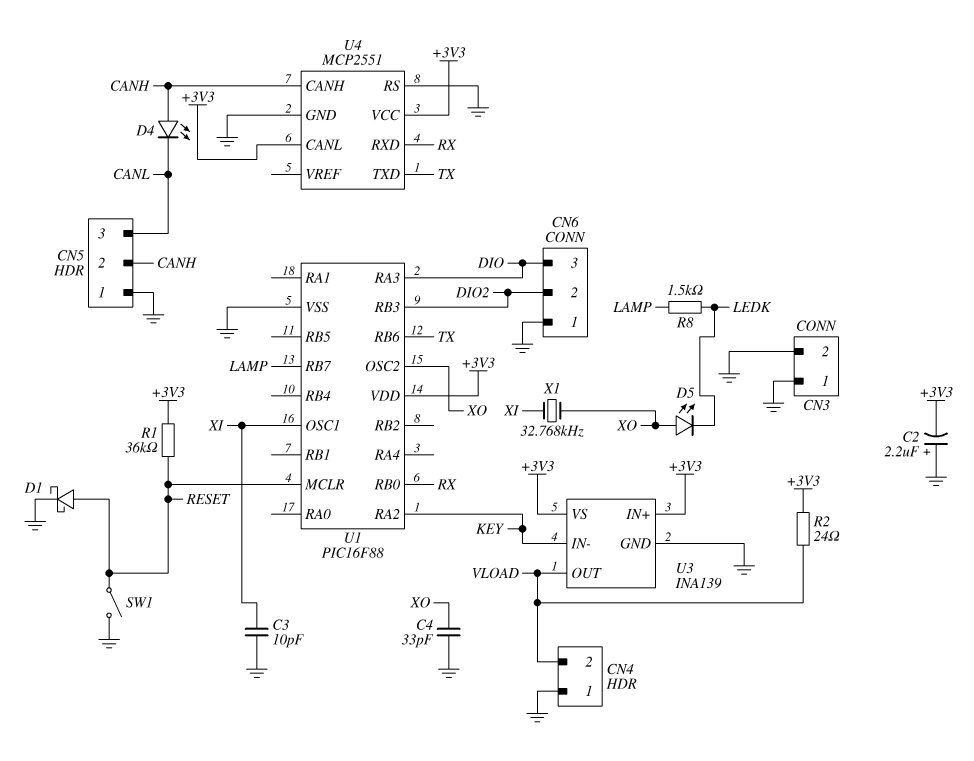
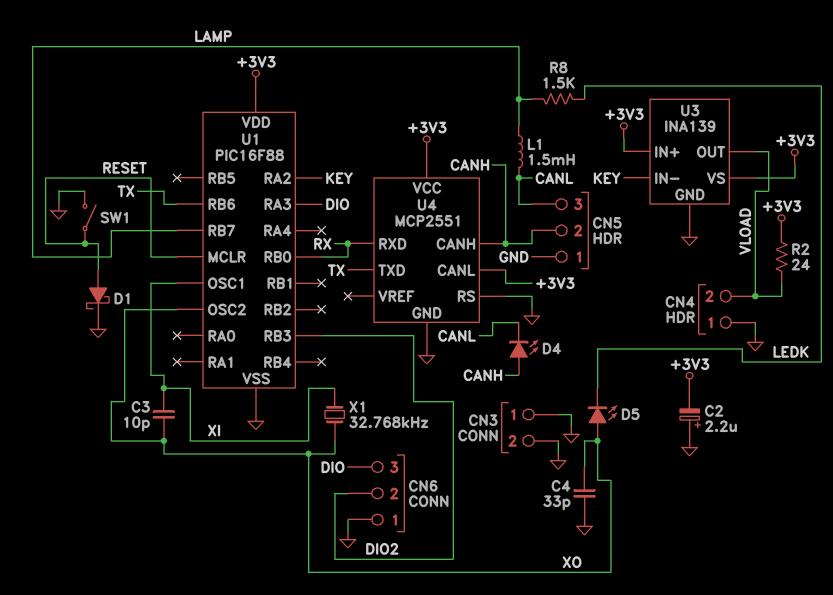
C3: 10pF (GND, XI) -> 10pF (XI, XO)
L1: none -> 1.5mH (CANL, LAMP)
R1: 36k (+3V3, RESET) -> none

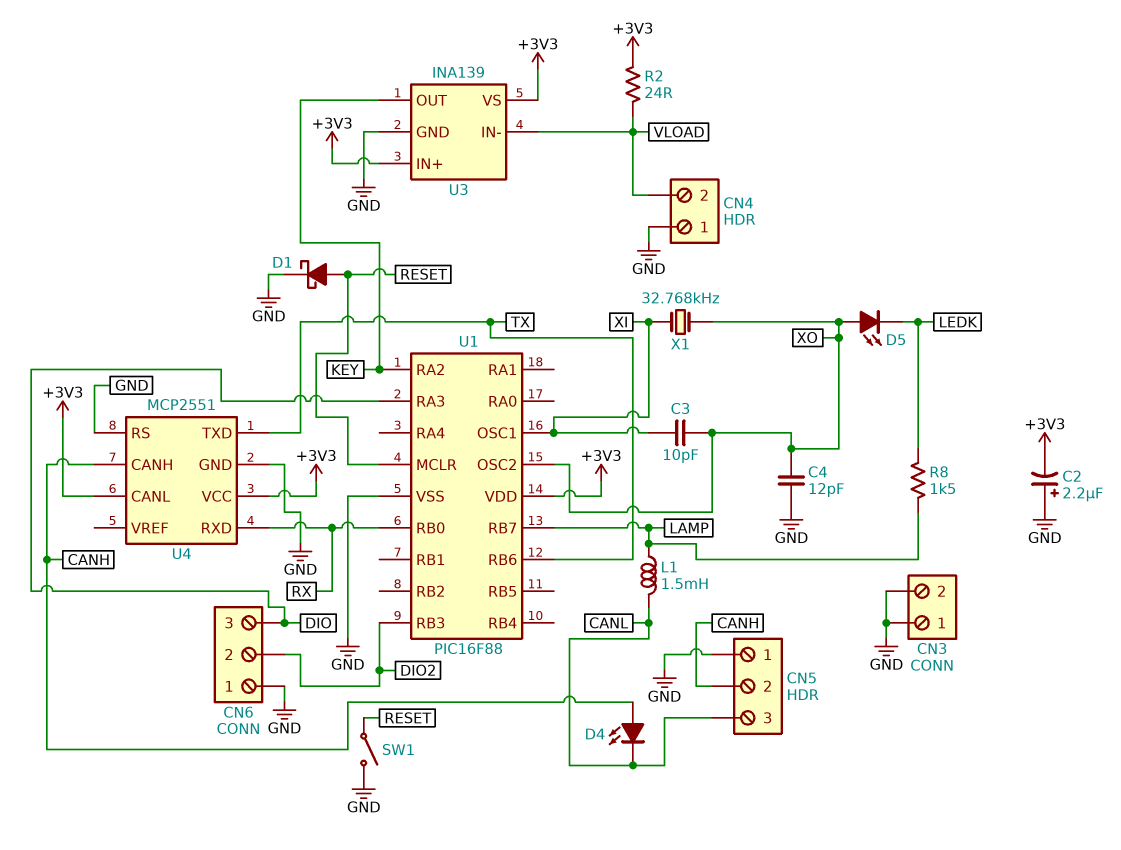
C4: 33pF (GND, XO) -> 12pF (GND, XO)
U3 pin IN-: KEY -> VLOAD
U3 pin OUT: VLOAD -> KEY

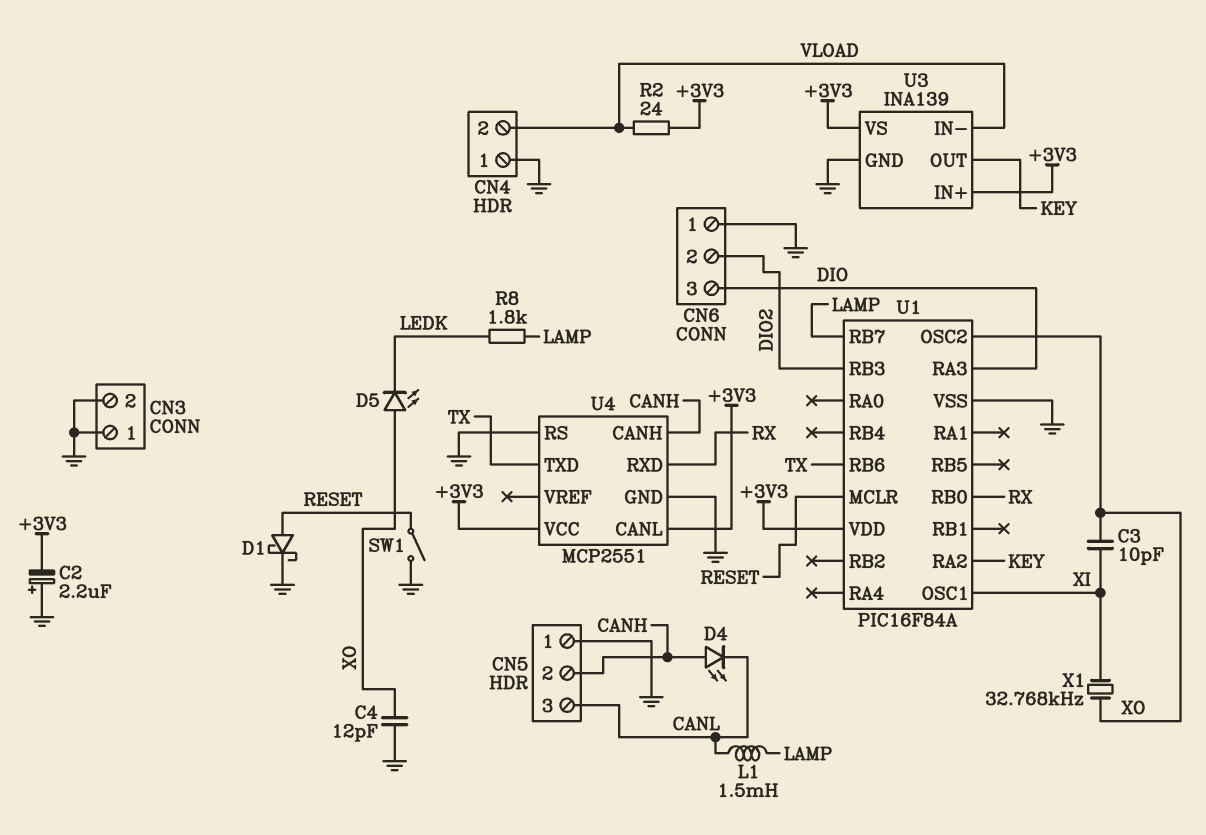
R8: 1.5k (LAMP, LEDK) -> 1.8k (LAMP, LEDK)
U1: PIC16F88 -> PIC16F84A

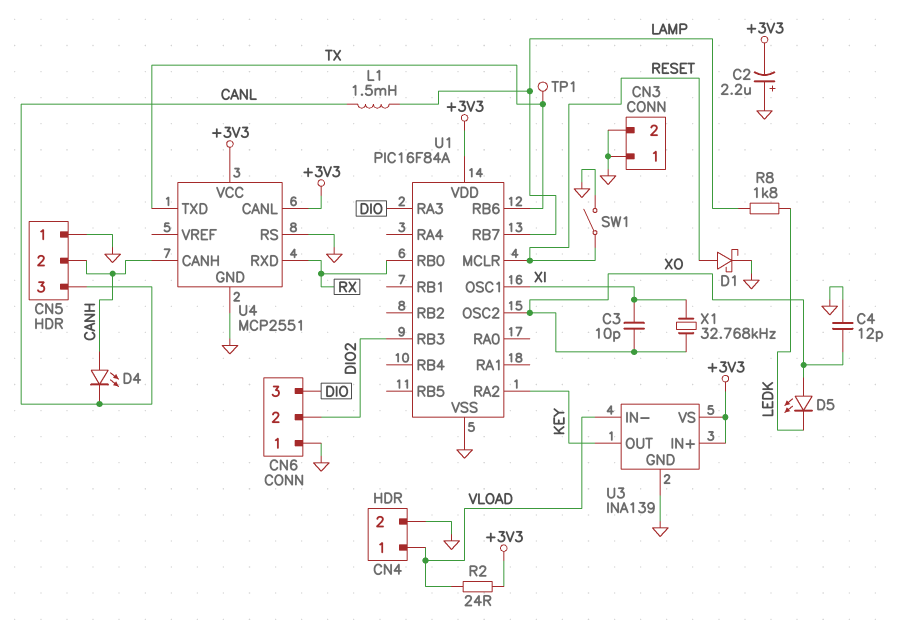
CN4 pin 1: GND -> VLOAD
CN4 pin 2: VLOAD -> GND
TP1: none -> test point (TX)

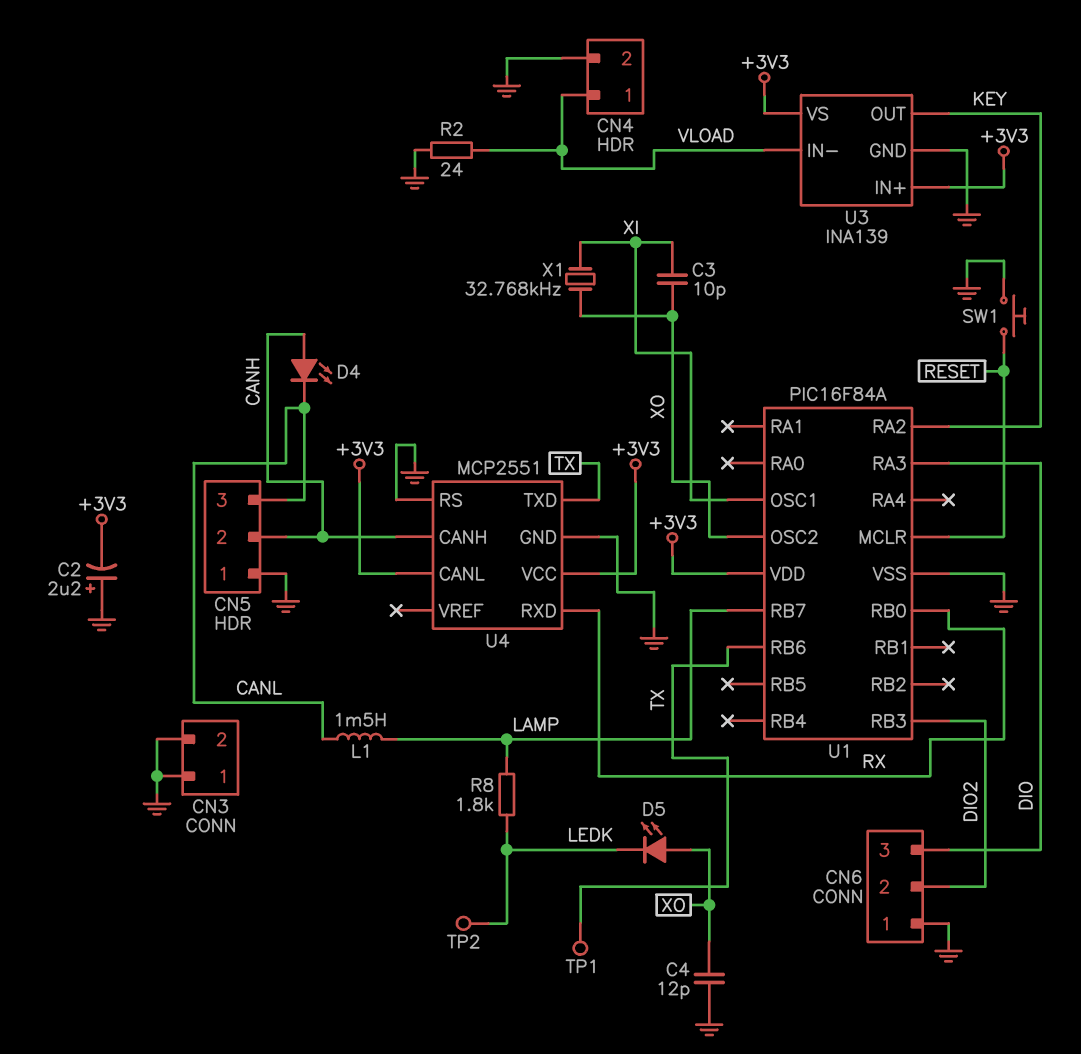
D1: schottky (A RESET, K GND) -> none
R2: 24 (+3V3, VLOAD) -> 24 (GND, VLOAD)
SW1: switch (GND, RESET) -> button (GND, RESET)
TP2: none -> test point (LEDK)

